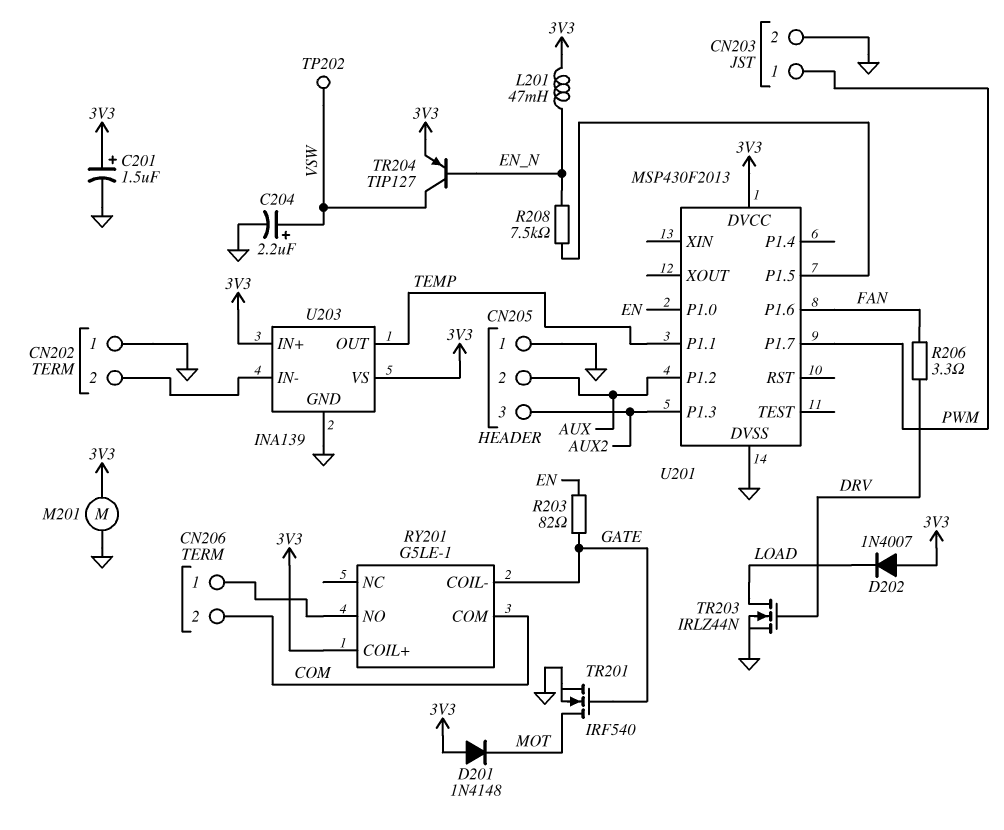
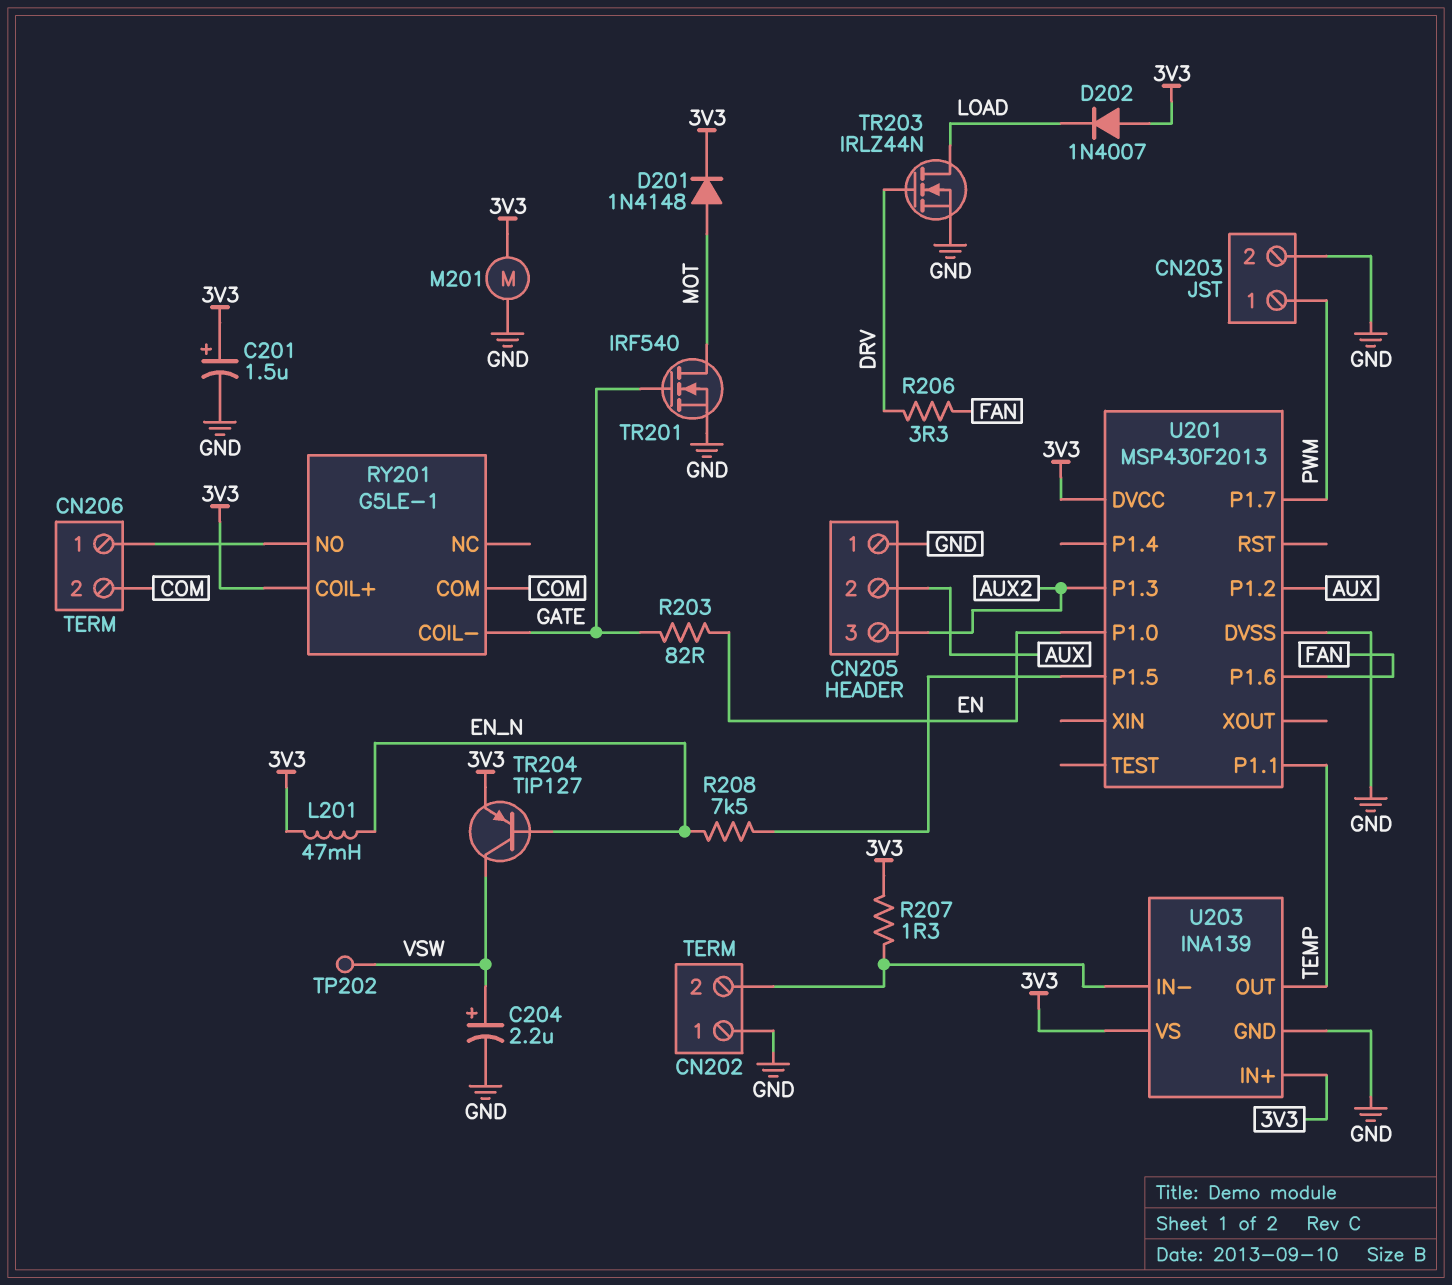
D201: diode 1N4148 (A 3V3, K MOT) -> diode 1N4148 (A MOT, K 3V3)
R207: none -> 1.3 (3V3, CN202/2)

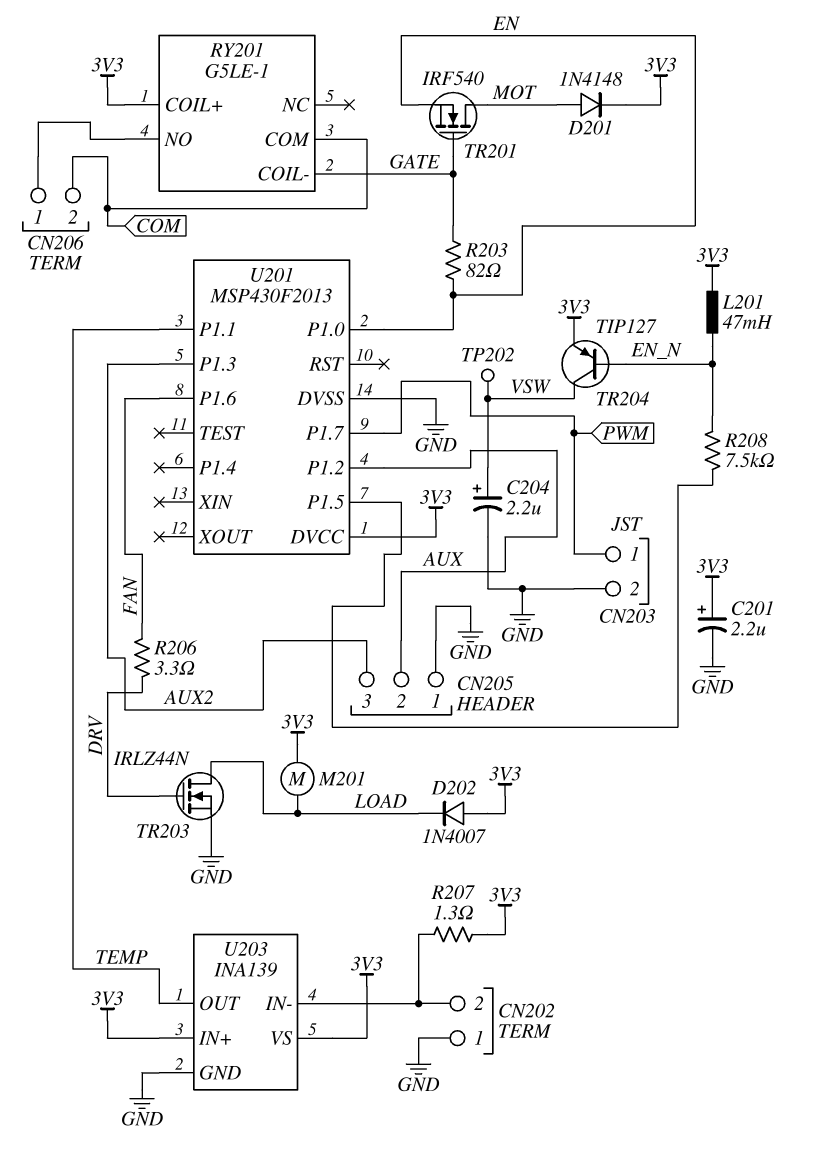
C201: 1.5uF (plus 3V3, minus GND) -> 2.2uF (plus 3V3, minus GND)
M201: motor (3V3, GND) -> motor (3V3, LOAD)
TR201: NMOS IRF540 (G GATE, D MOT, S GND) -> NMOS IRF540 (G GATE, D MOT, S EN)

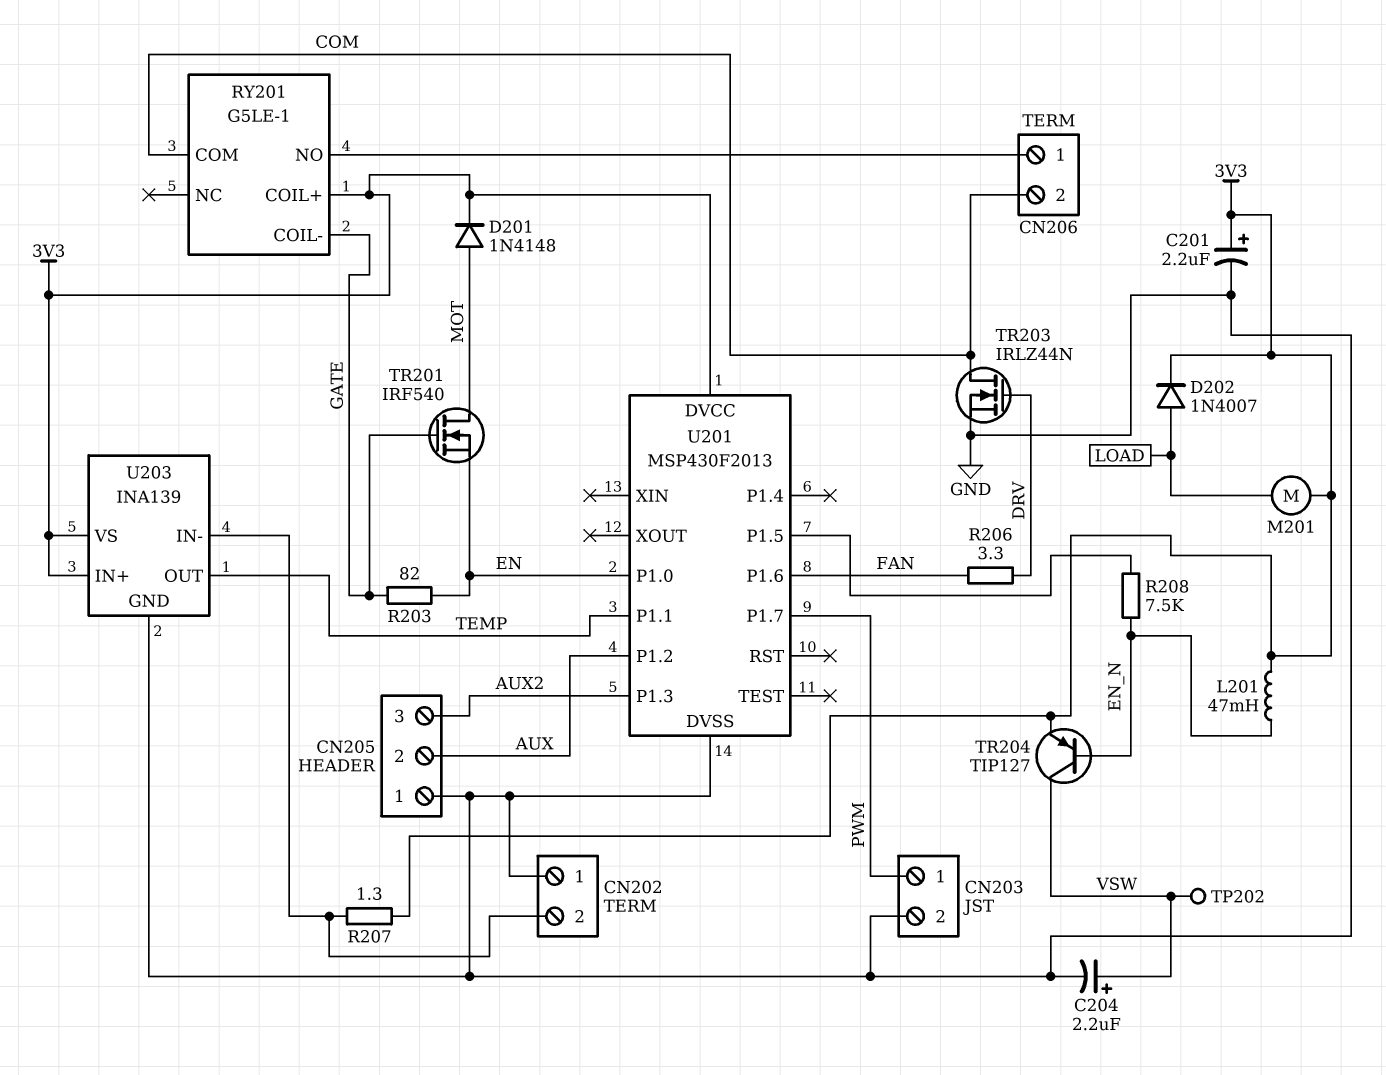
D202: diode 1N4007 (A 3V3, K LOAD) -> diode 1N4007 (A LOAD, K 3V3)
TR203: NMOS IRLZ44N (G DRV, D LOAD, S GND) -> NMOS IRLZ44N (G DRV, D COM, S GND)

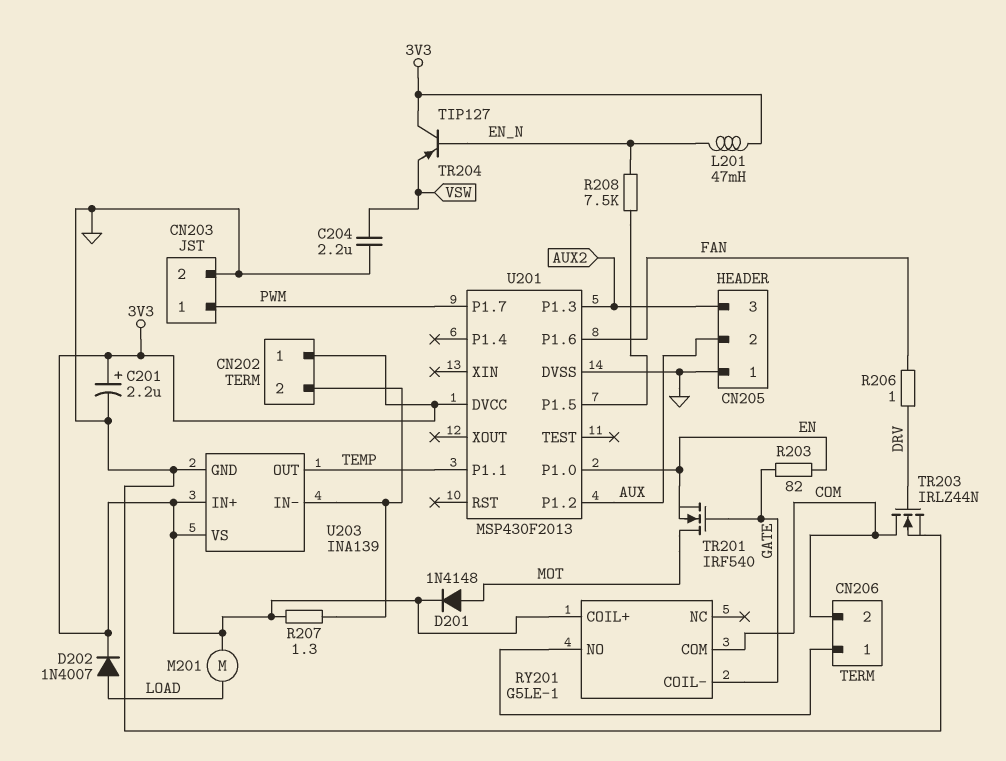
C204: 2.2uF (plus VSW, minus GND) -> 2.2uF (GND, VSW)
CN202 pin 1: GND -> 3V3
R206: 3.3 (DRV, FAN) -> 1 (DRV, FAN)
TP202: test point (VSW) -> none
TR204: PNP TIP127 (B EN_N, C VSW, E 3V3) -> PNP TIP127 (B EN_N, C 3V3, E VSW)

